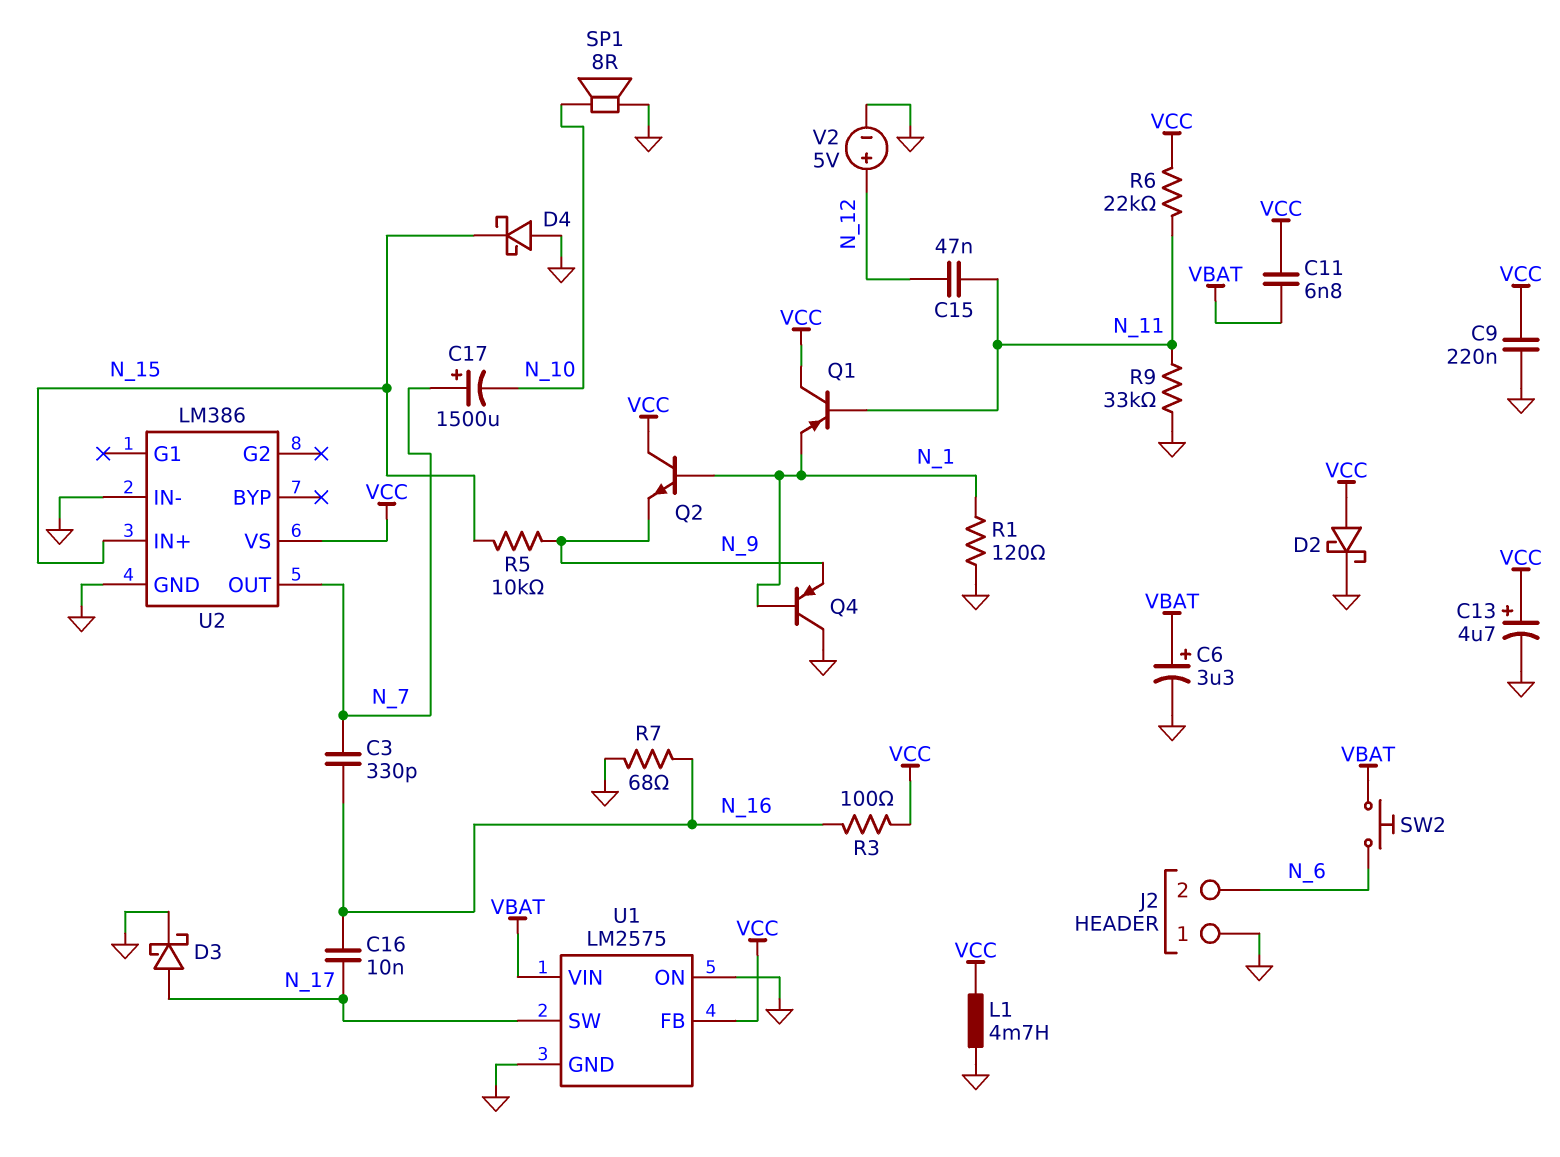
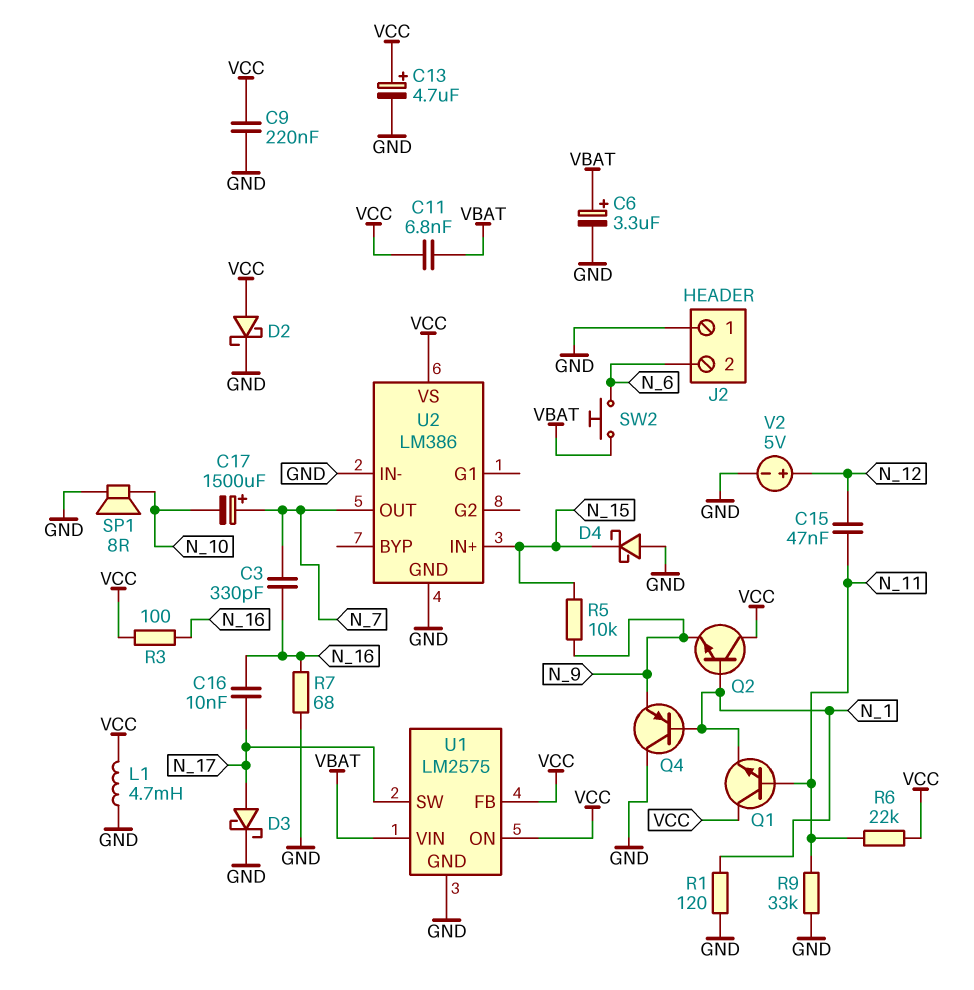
Q1: PNP (B N_11, C VCC, E N_1) -> NPN (B N_11, C VCC, E N_1)
U1 pin ON: GND -> VCC

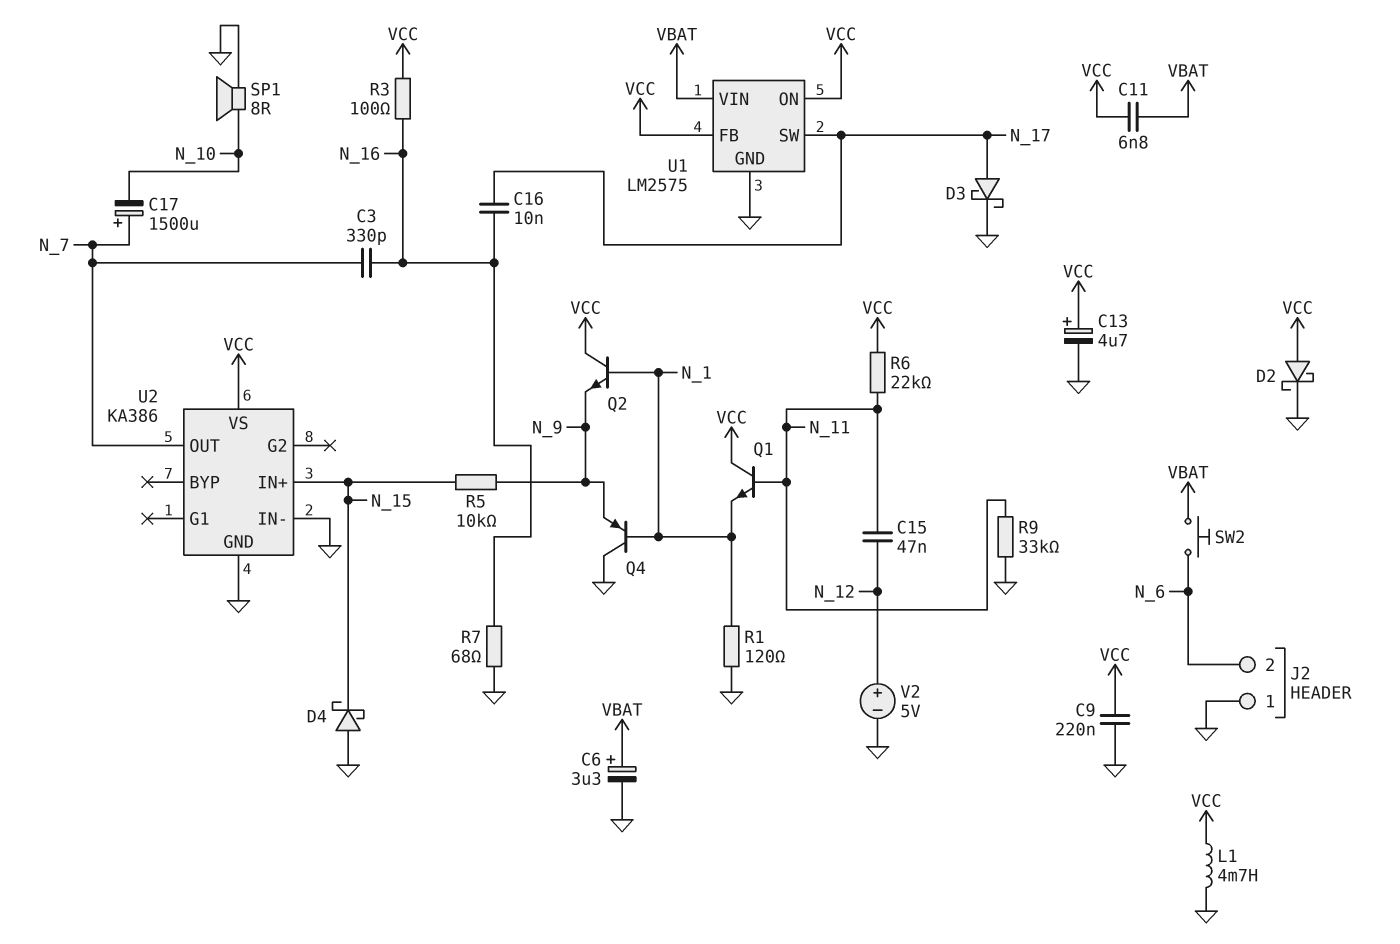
U2: LM386 -> KA386

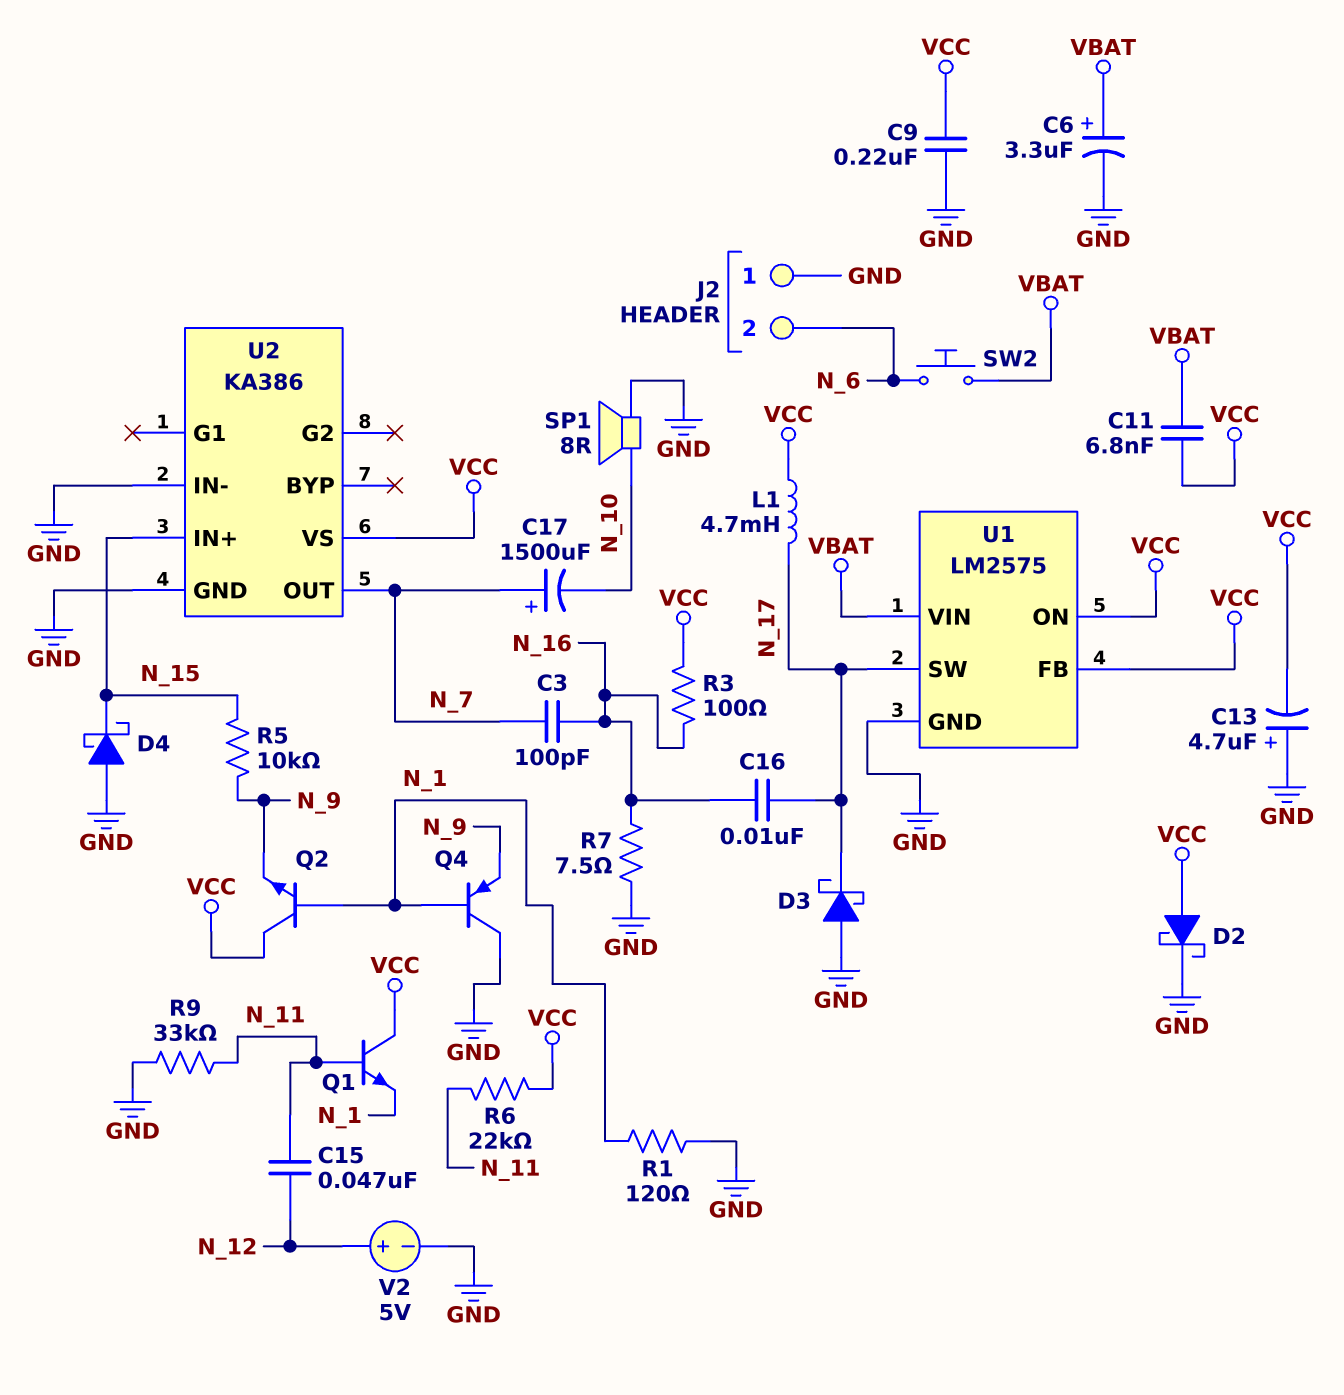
C3: 330pF (N_7, N_16) -> 100pF (N_7, N_16)
C13: 4.7uF (plus VCC, minus GND) -> 4.7uF (plus GND, minus VCC)
D3: schottky (A N_17, K GND) -> schottky (A GND, K N_17)
L1: 4.7mH (GND, VCC) -> 4.7mH (N_17, VCC)
R7: 68 (GND, N_16) -> 7.5 (GND, N_16)

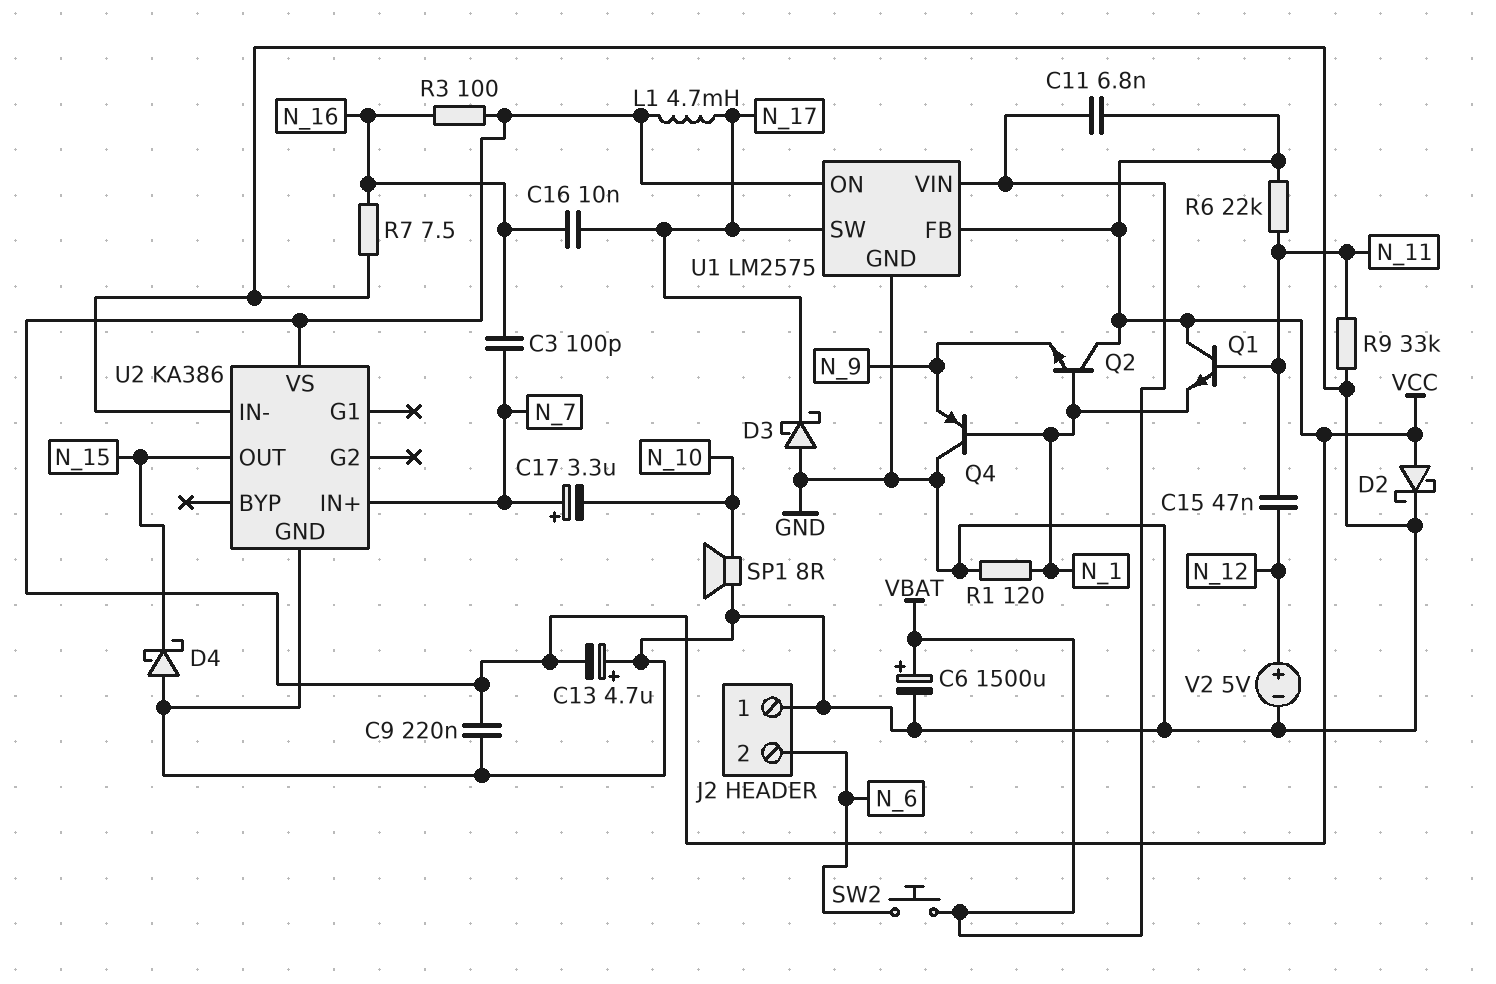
C6: 3.3uF (plus VBAT, minus GND) -> 1500uF (plus VBAT, minus GND)
C17: 1500uF (plus N_7, minus N_10) -> 3.3uF (plus N_7, minus N_10)
R5: 10k (N_9, N_15) -> none
U2 pin IN+: N_15 -> N_7
U2 pin OUT: N_7 -> N_15

